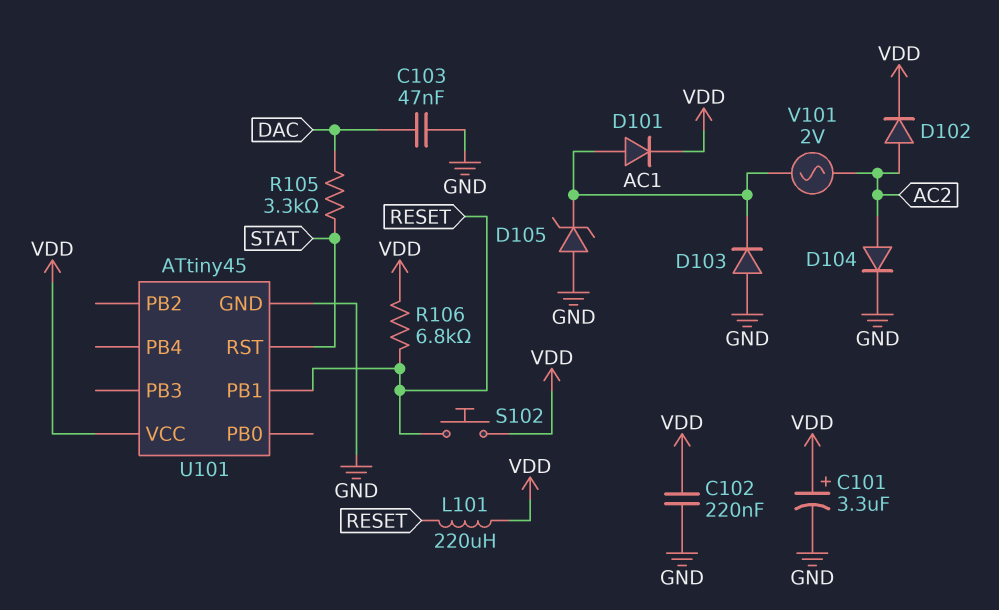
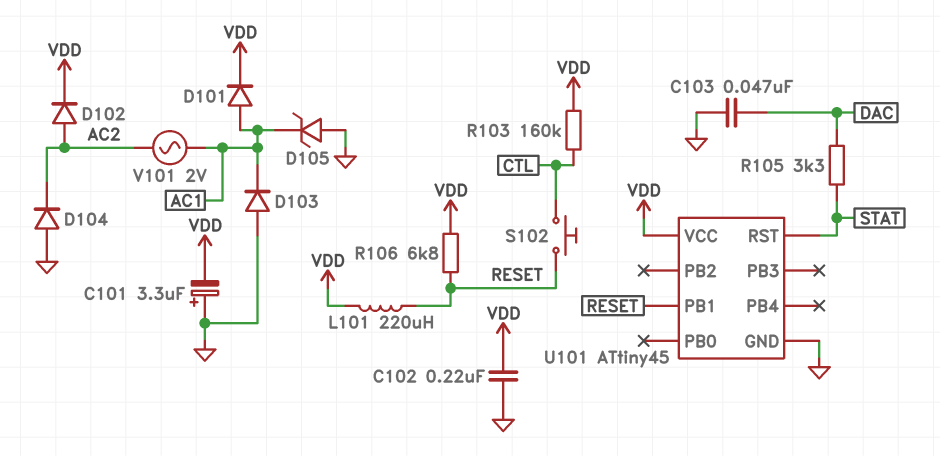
C101: 3.3uF (plus VDD, minus GND) -> 3.3uF (plus GND, minus VDD)
D104: diode (A AC2, K GND) -> diode (A GND, K AC2)
R103: none -> 160k (CTL, VDD)
S102: button (RESET, VDD) -> button (CTL, RESET)

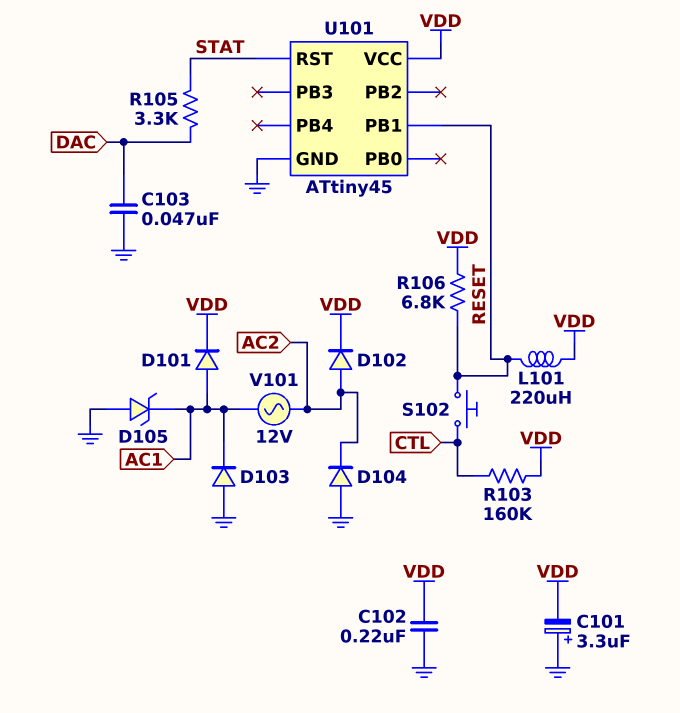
V101: AC 2V (AC1, AC2) -> AC 12V (AC1, AC2)

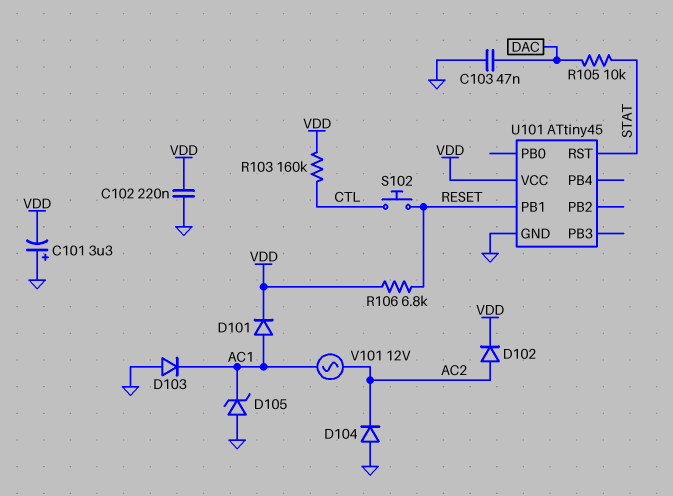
L101: 220uH (RESET, VDD) -> none
R105: 3.3k (DAC, STAT) -> 10k (DAC, STAT)

